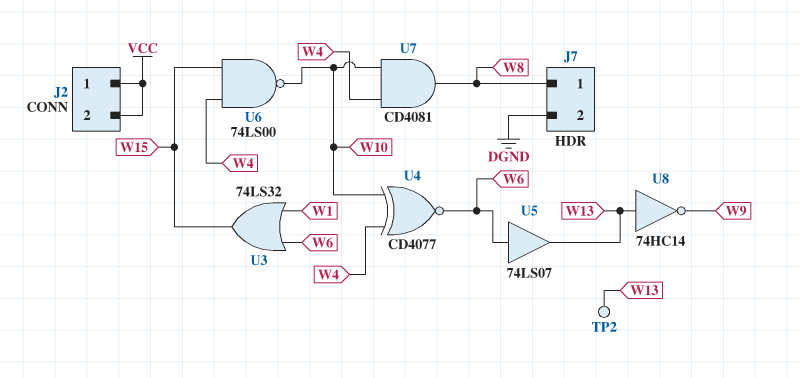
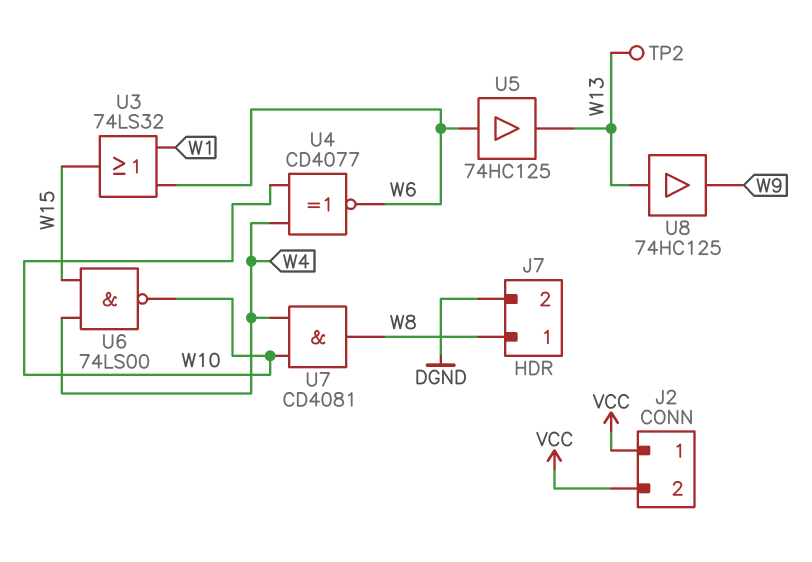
U5: buffer 74LS07 (in W6, out W13) -> buffer 74HC125 (in W6, out W13)
U8: NOT 74HC14 (in W13, out W9) -> buffer 74HC125 (in W13, out W9)

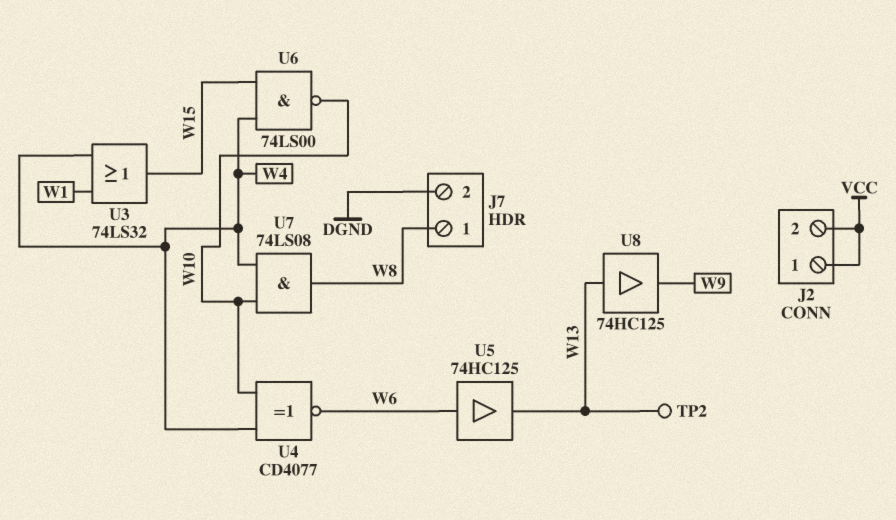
U3: OR 74LS32 (in W1, in W6, out W15) -> OR 74LS32 (in W1, in W4, out W15)
U7: AND CD4081 (in W4, in W10, out W8) -> AND 74LS08 (in W4, in W10, out W8)

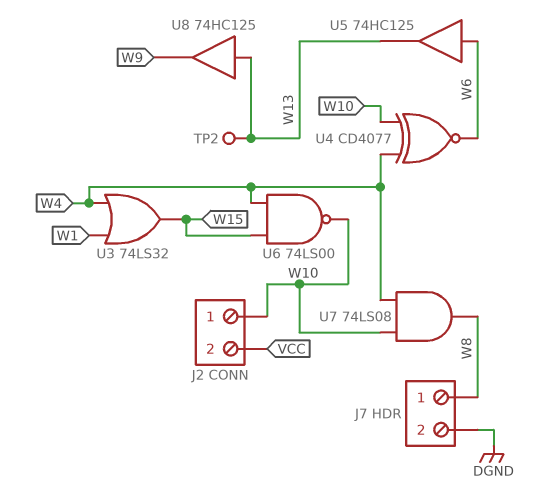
J2 pin 1: VCC -> W10

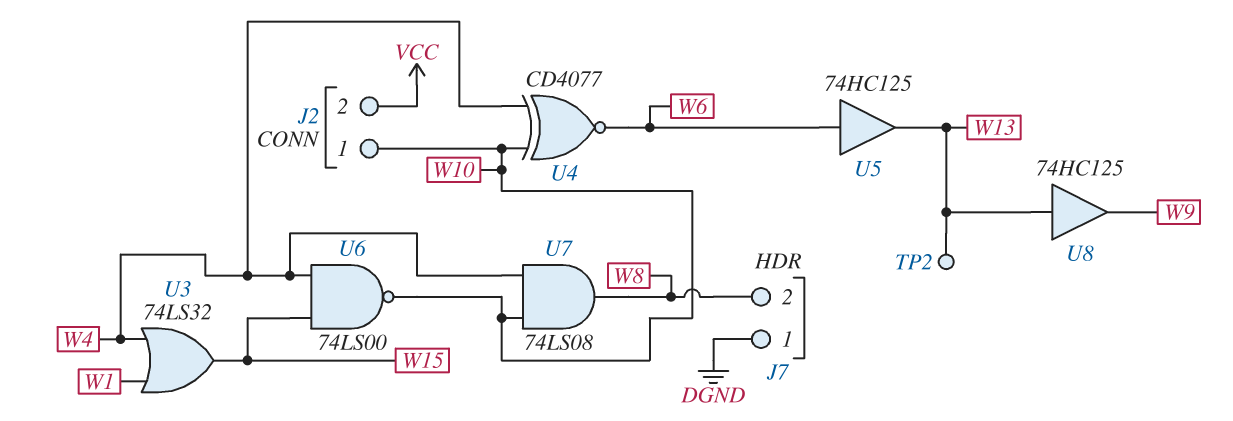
J7 pin 1: W8 -> DGND
J7 pin 2: DGND -> W8

